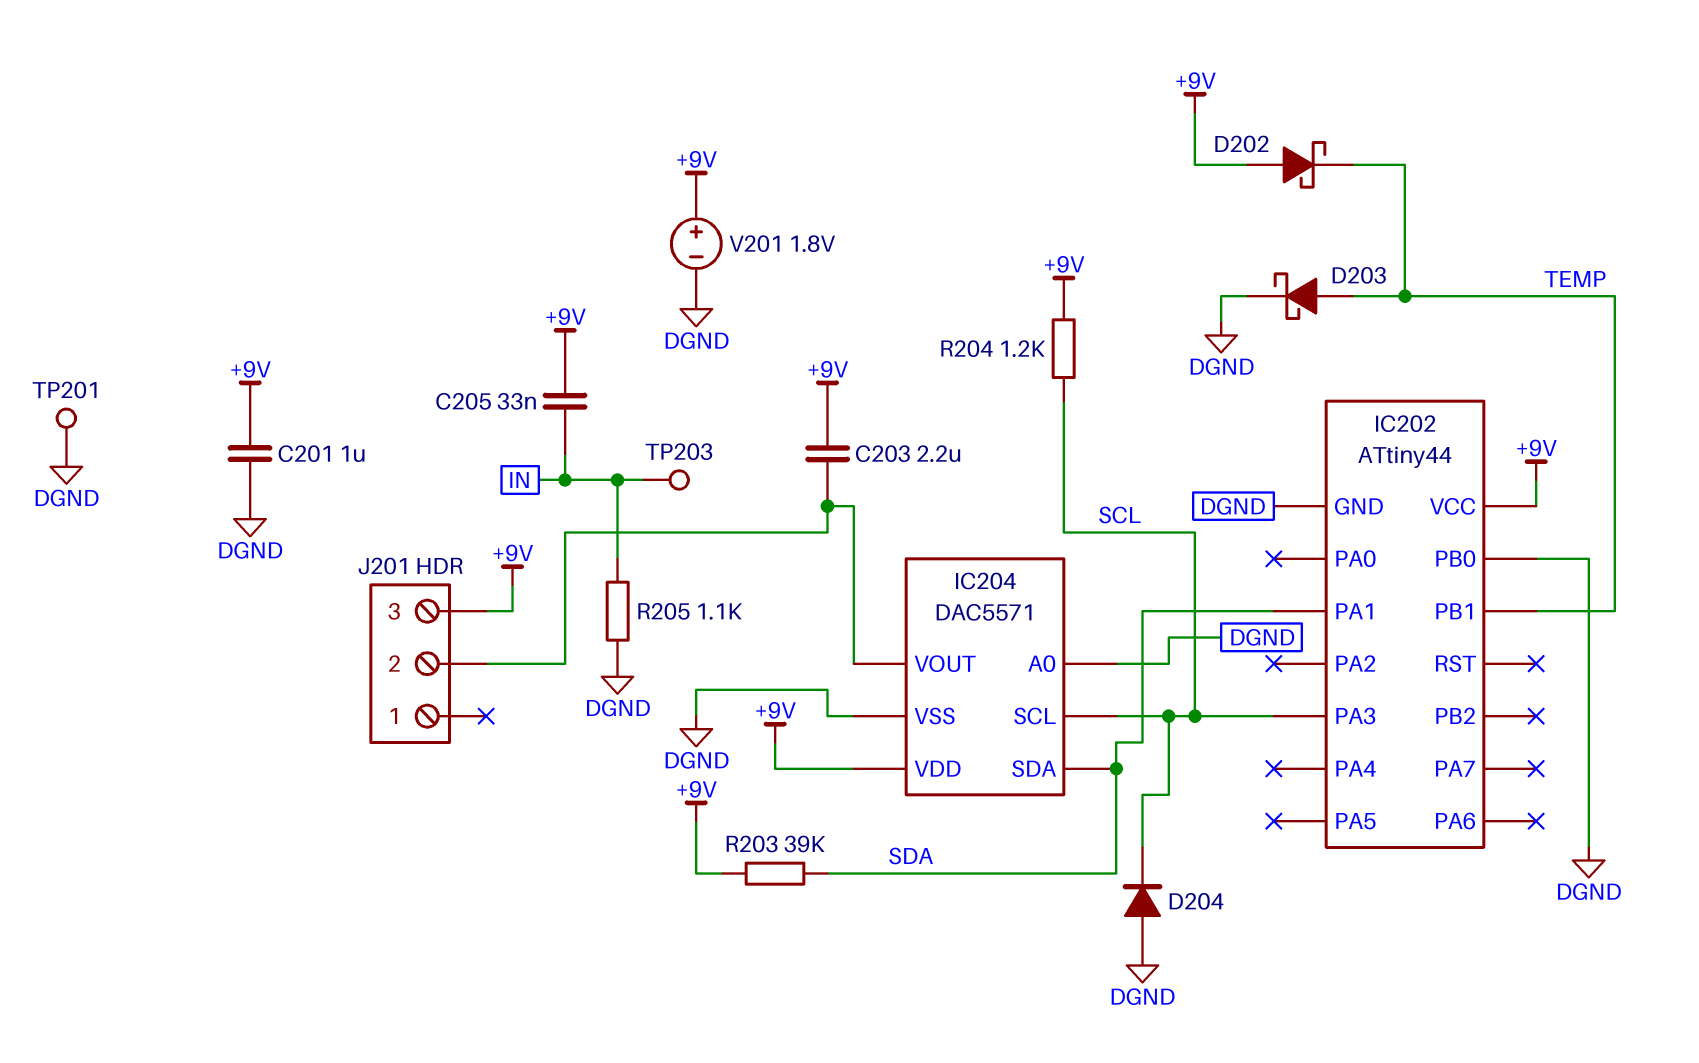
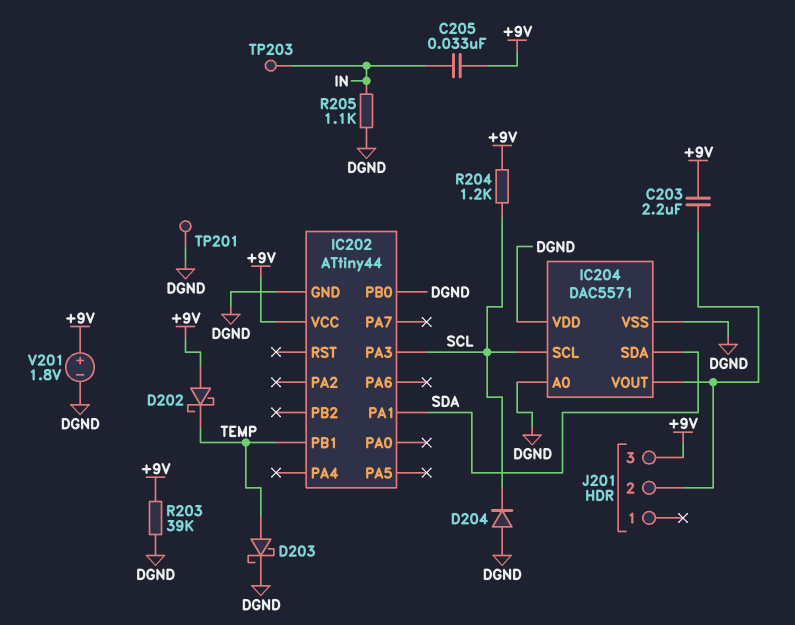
C201: 1uF (+9V, DGND) -> none
IC204 pin VDD: +9V -> DGND
R203: 39k (+9V, SDA) -> 39k (+9V, DGND)

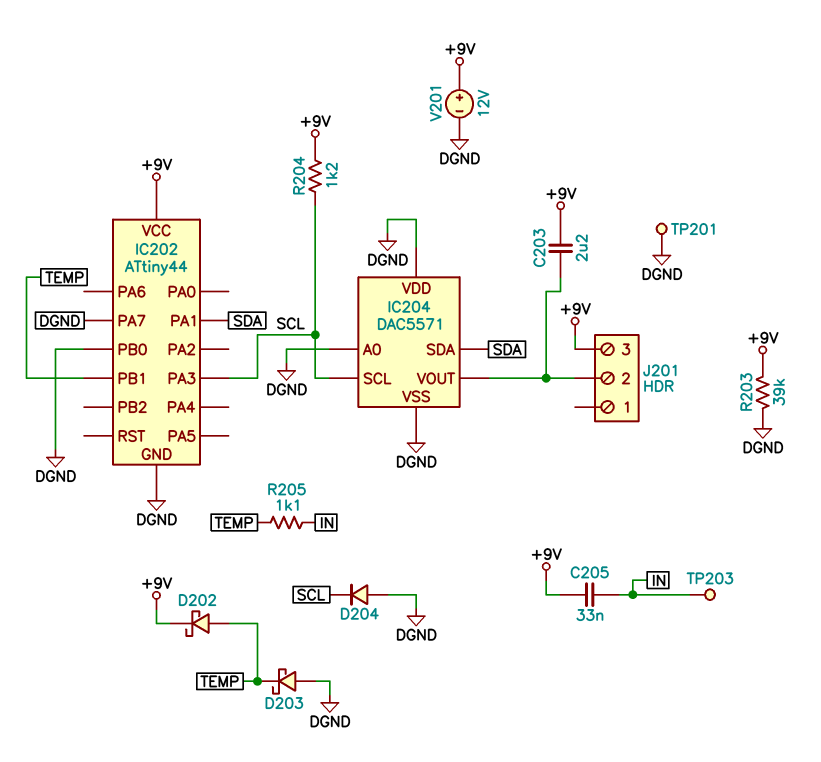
D202: schottky (A +9V, K TEMP) -> schottky (A TEMP, K +9V)
D203: schottky (A TEMP, K DGND) -> schottky (A DGND, K TEMP)
IC202 pin PA7: none -> DGND
R205: 1.1k (DGND, IN) -> 1.1k (IN, TEMP)
V201: 1.8V (plus +9V, minus DGND) -> 12V (plus +9V, minus DGND)

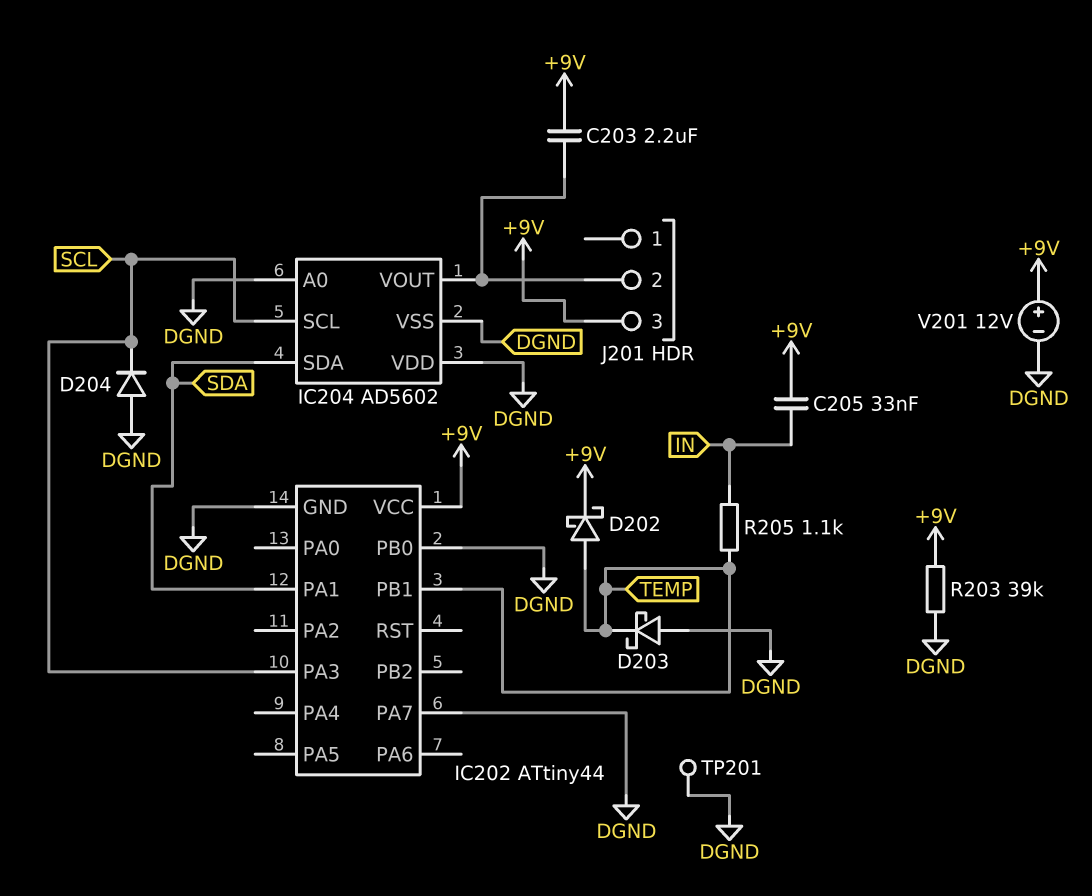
IC204: DAC5571 -> AD5602
R204: 1.2k (+9V, SCL) -> none
TP203: test point (IN) -> none

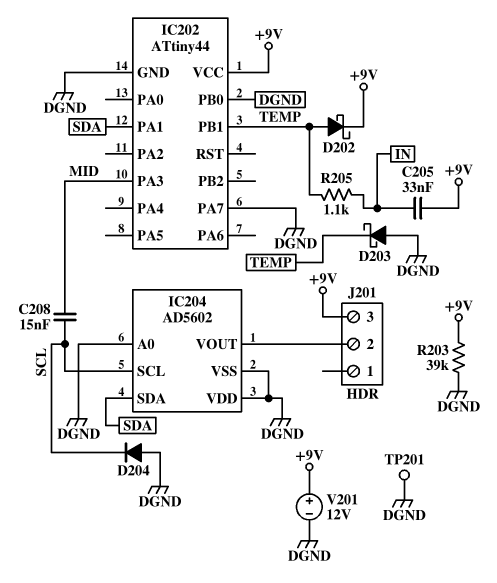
C203: 2.2uF (+9V, IC204/VOUT) -> none
C208: none -> 15nF (MID, SCL)
IC202 pin PA3: SCL -> MID

